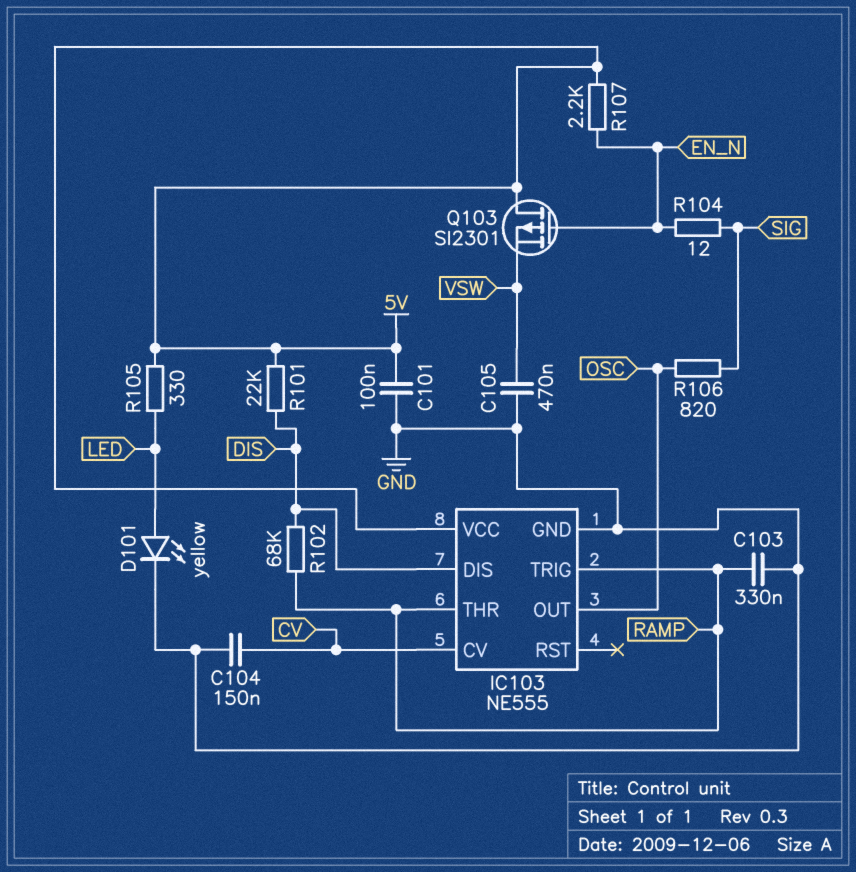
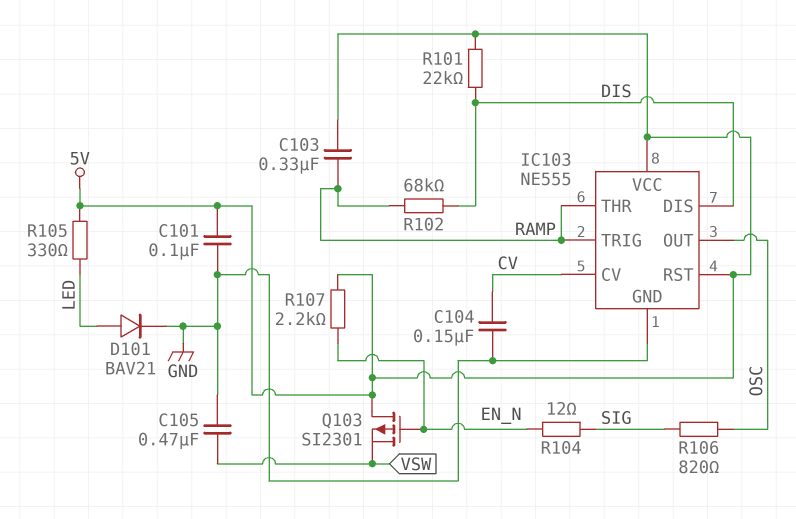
C103: 330nF (GND, RAMP) -> 330nF (5V, RAMP)
D101: LED yellow (A LED, K GND) -> diode BAV21 (A LED, K GND)
IC103 pin RST: none -> 5V

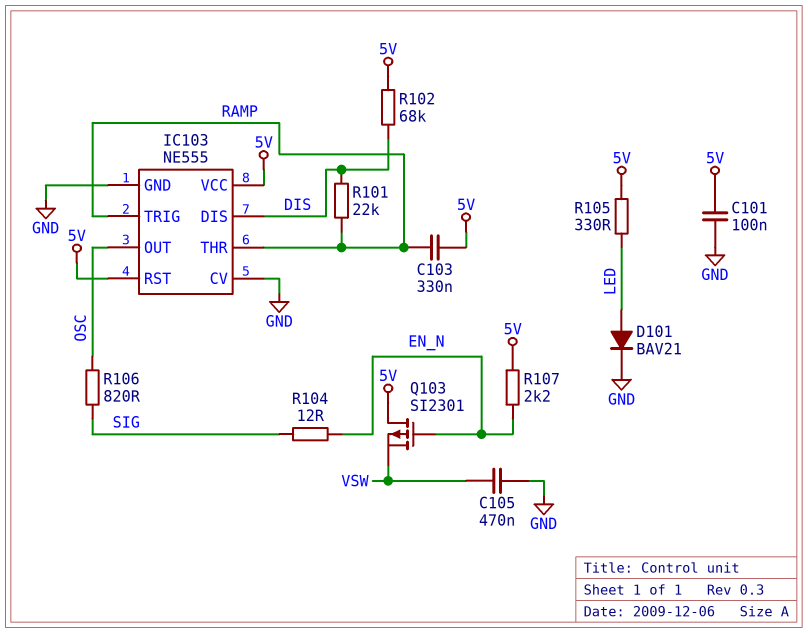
C104: 150nF (CV, GND) -> none
IC103 pin CV: CV -> GND
R101: 22k (5V, DIS) -> 22k (DIS, RAMP)
R102: 68k (DIS, RAMP) -> 68k (5V, DIS)

